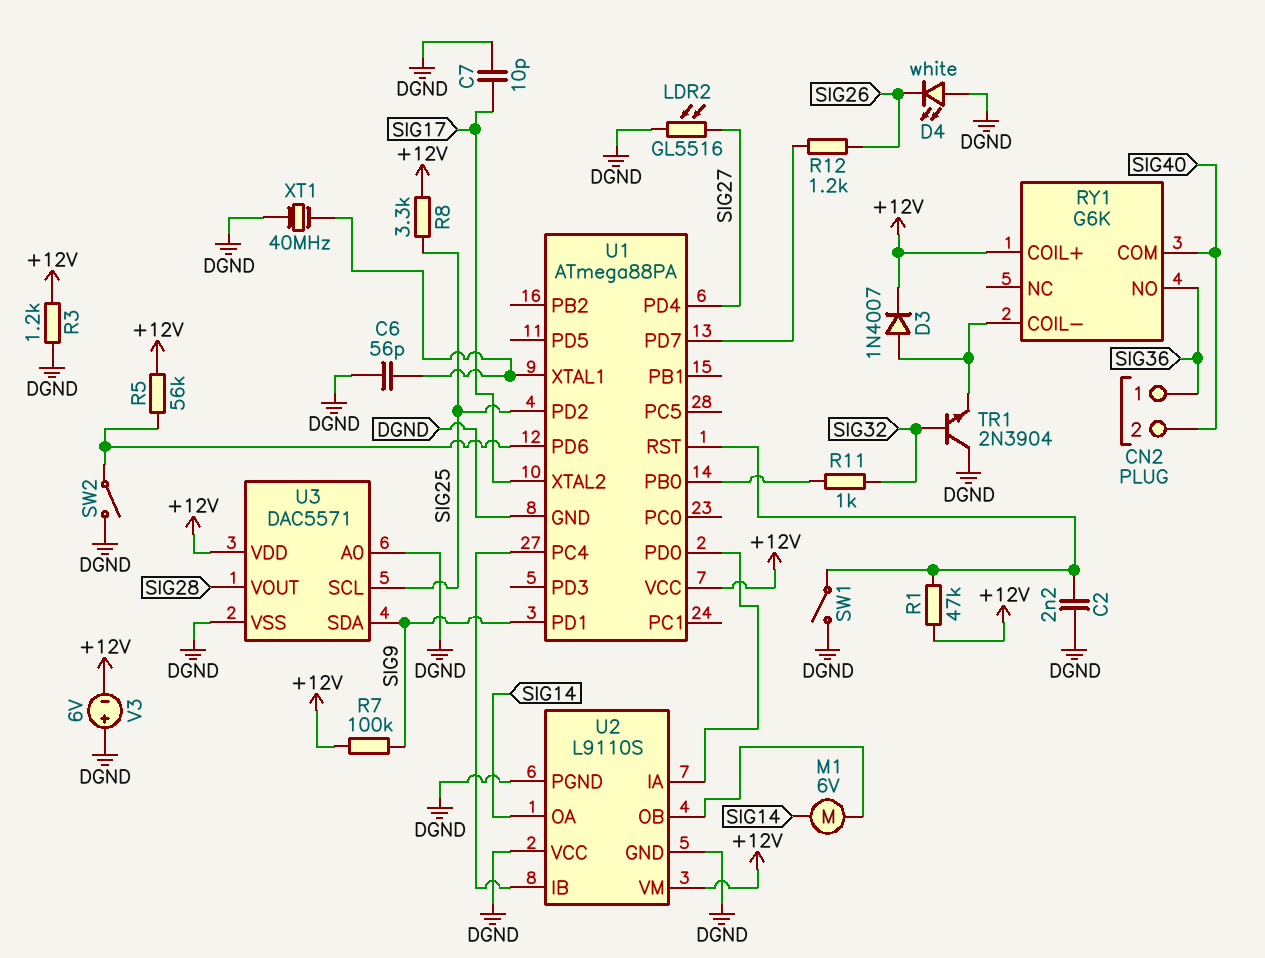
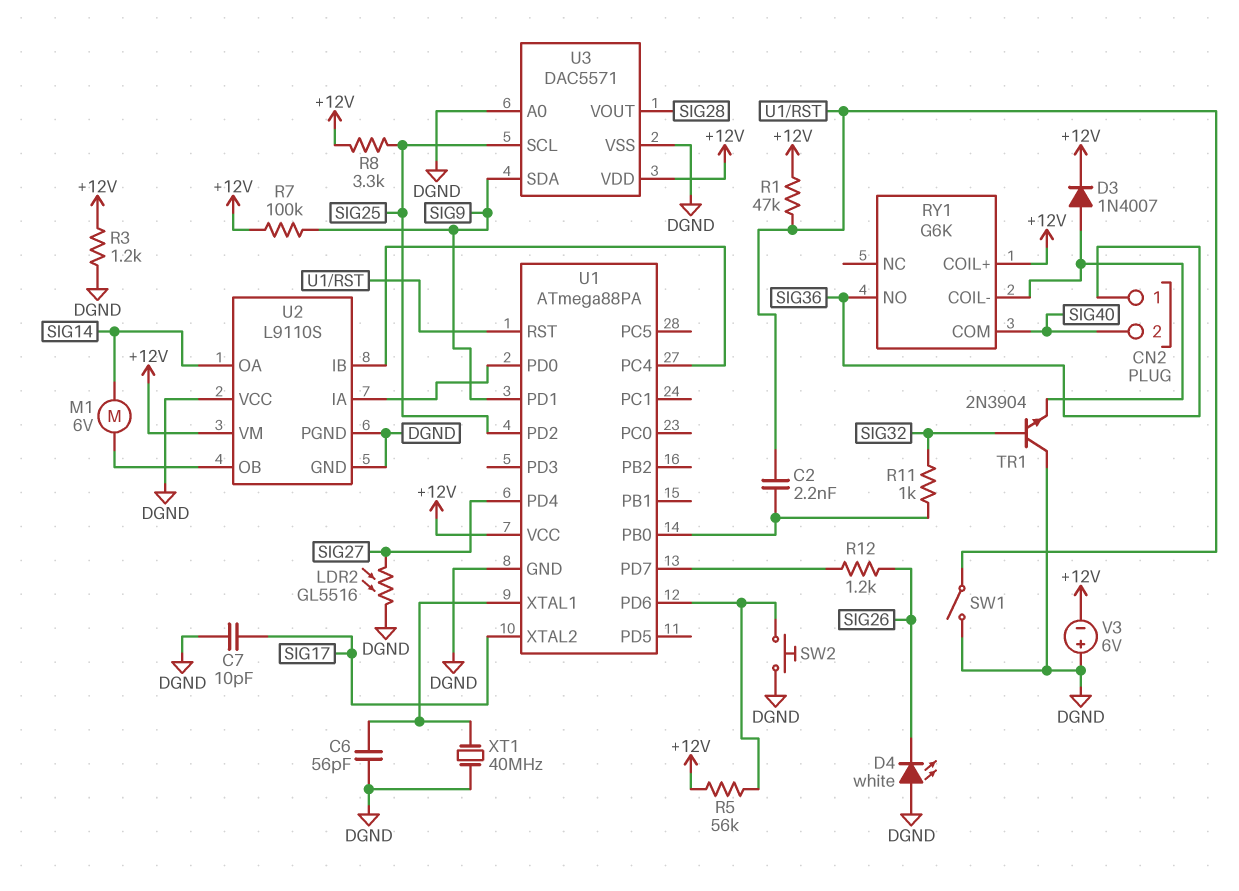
C2: 2.2nF (DGND, U1/RST) -> 2.2nF (U1/PB0, U1/RST)
SW2: switch (DGND, U1/PD6) -> button (DGND, U1/PD6)

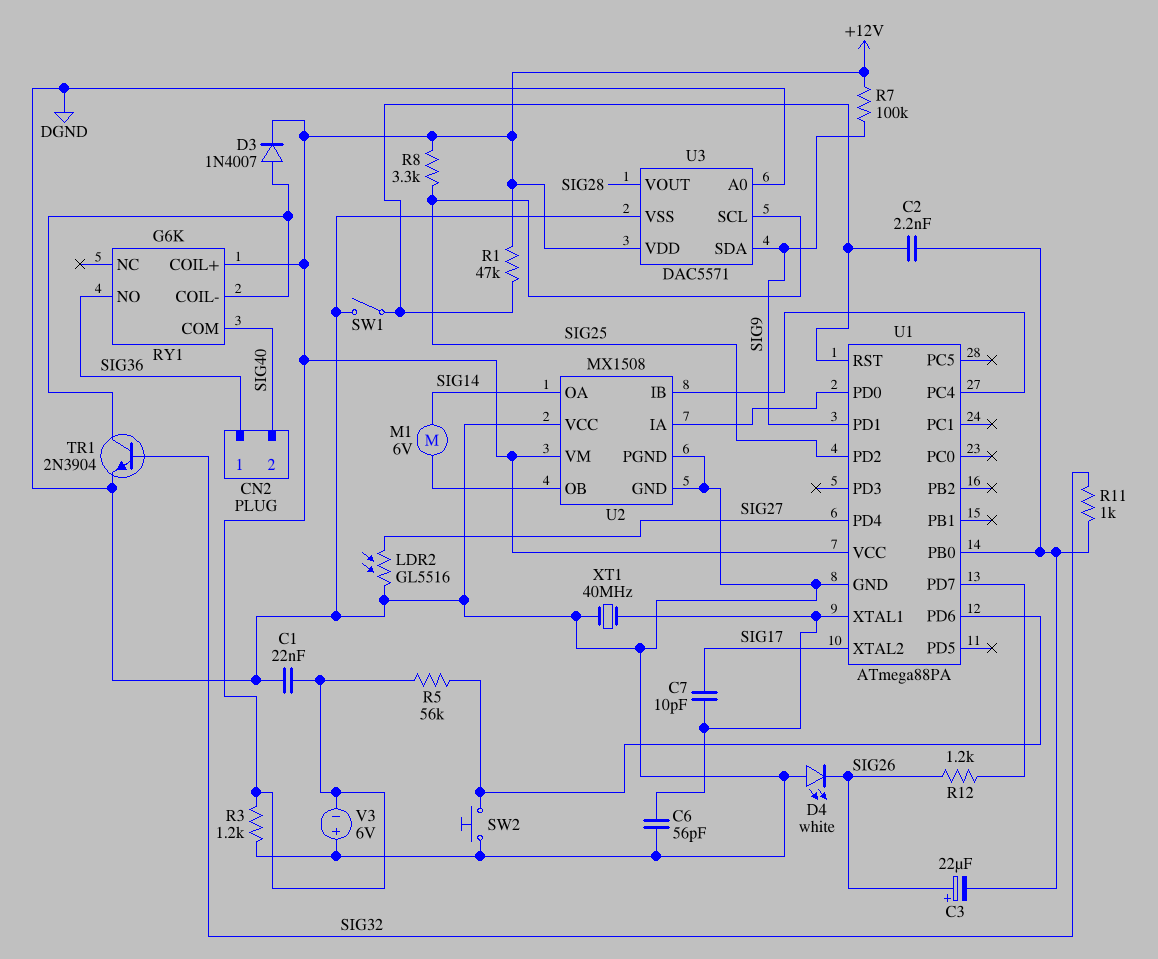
C1: none -> 22nF (+12V, DGND)
C3: none -> 22uF (plus SIG26, minus U1/PB0)
C7: 10pF (DGND, SIG17) -> 10pF (SIG17, U1/XTAL1)
TR1: NPN 2N3904 (B SIG32, C DGND, E RY1/COIL-) -> NPN 2N3904 (B SIG32, C RY1/COIL-, E DGND)
U2: L9110S -> MX1508

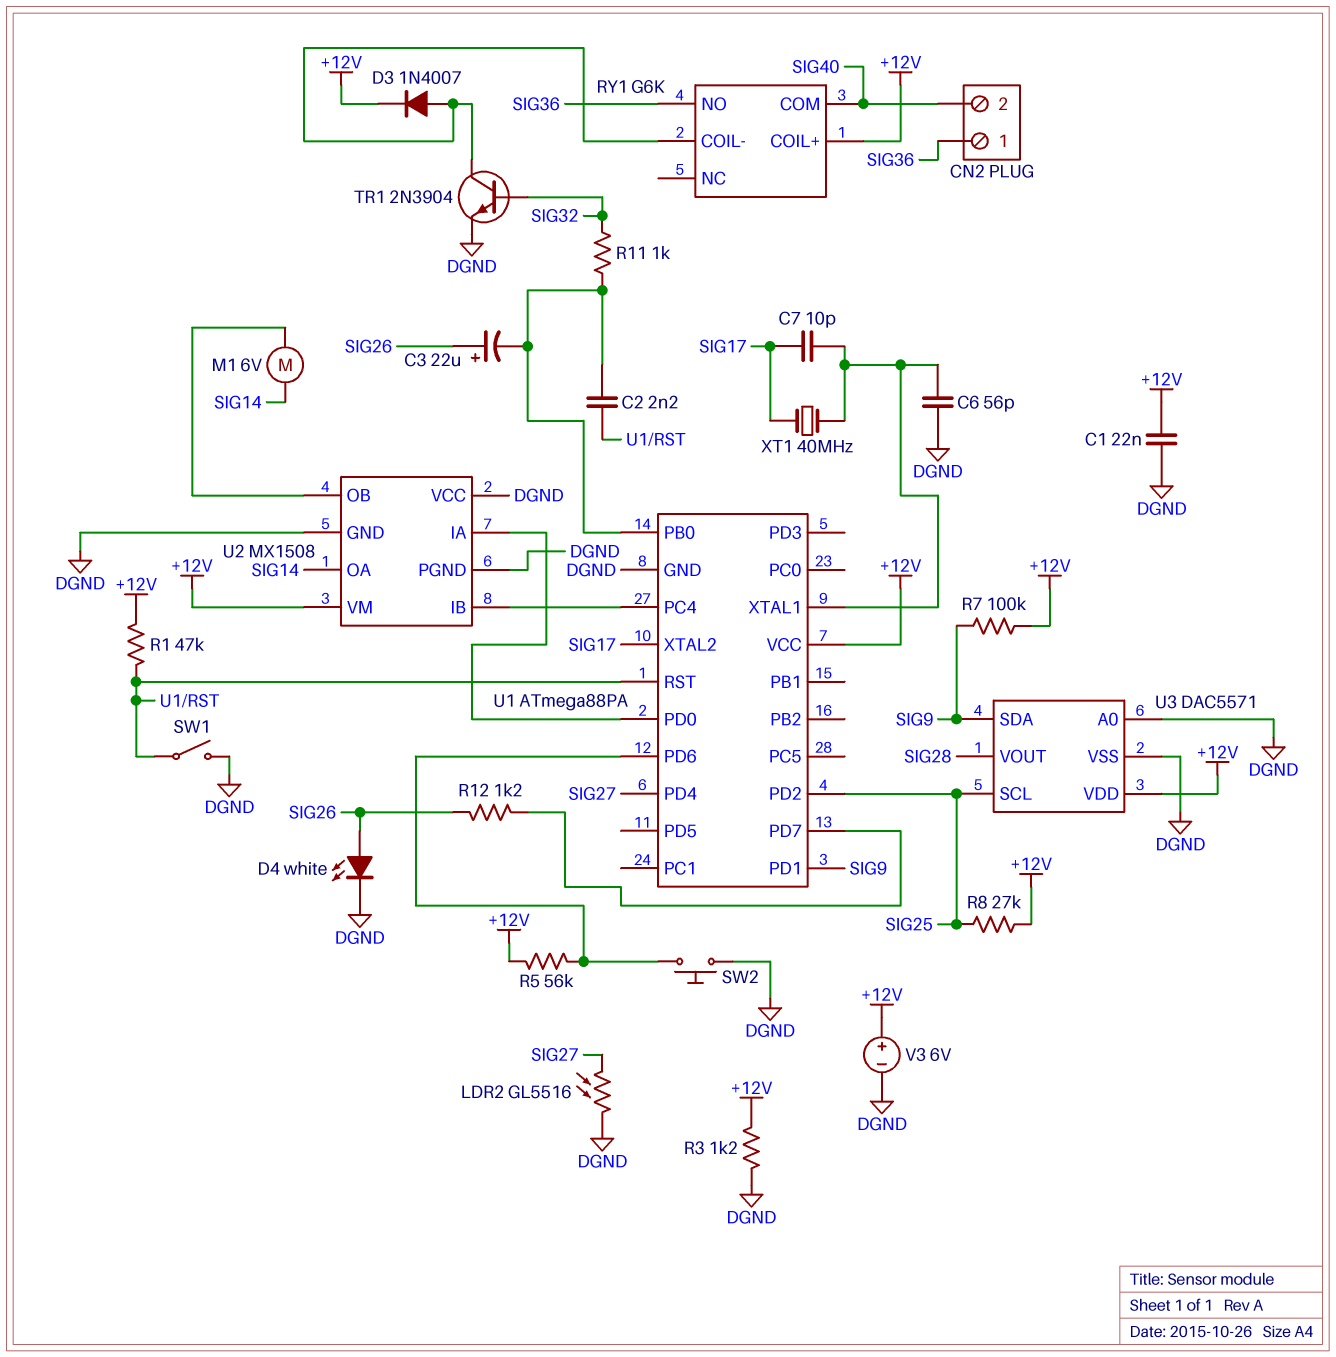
D4: LED white (A DGND, K SIG26) -> LED white (A SIG26, K DGND)
R8: 3.3k (+12V, SIG25) -> 27k (+12V, SIG25)
V3: 6V (plus DGND, minus +12V) -> 6V (plus +12V, minus DGND)
XT1: 40MHz (DGND, U1/XTAL1) -> 40MHz (SIG17, U1/XTAL1)

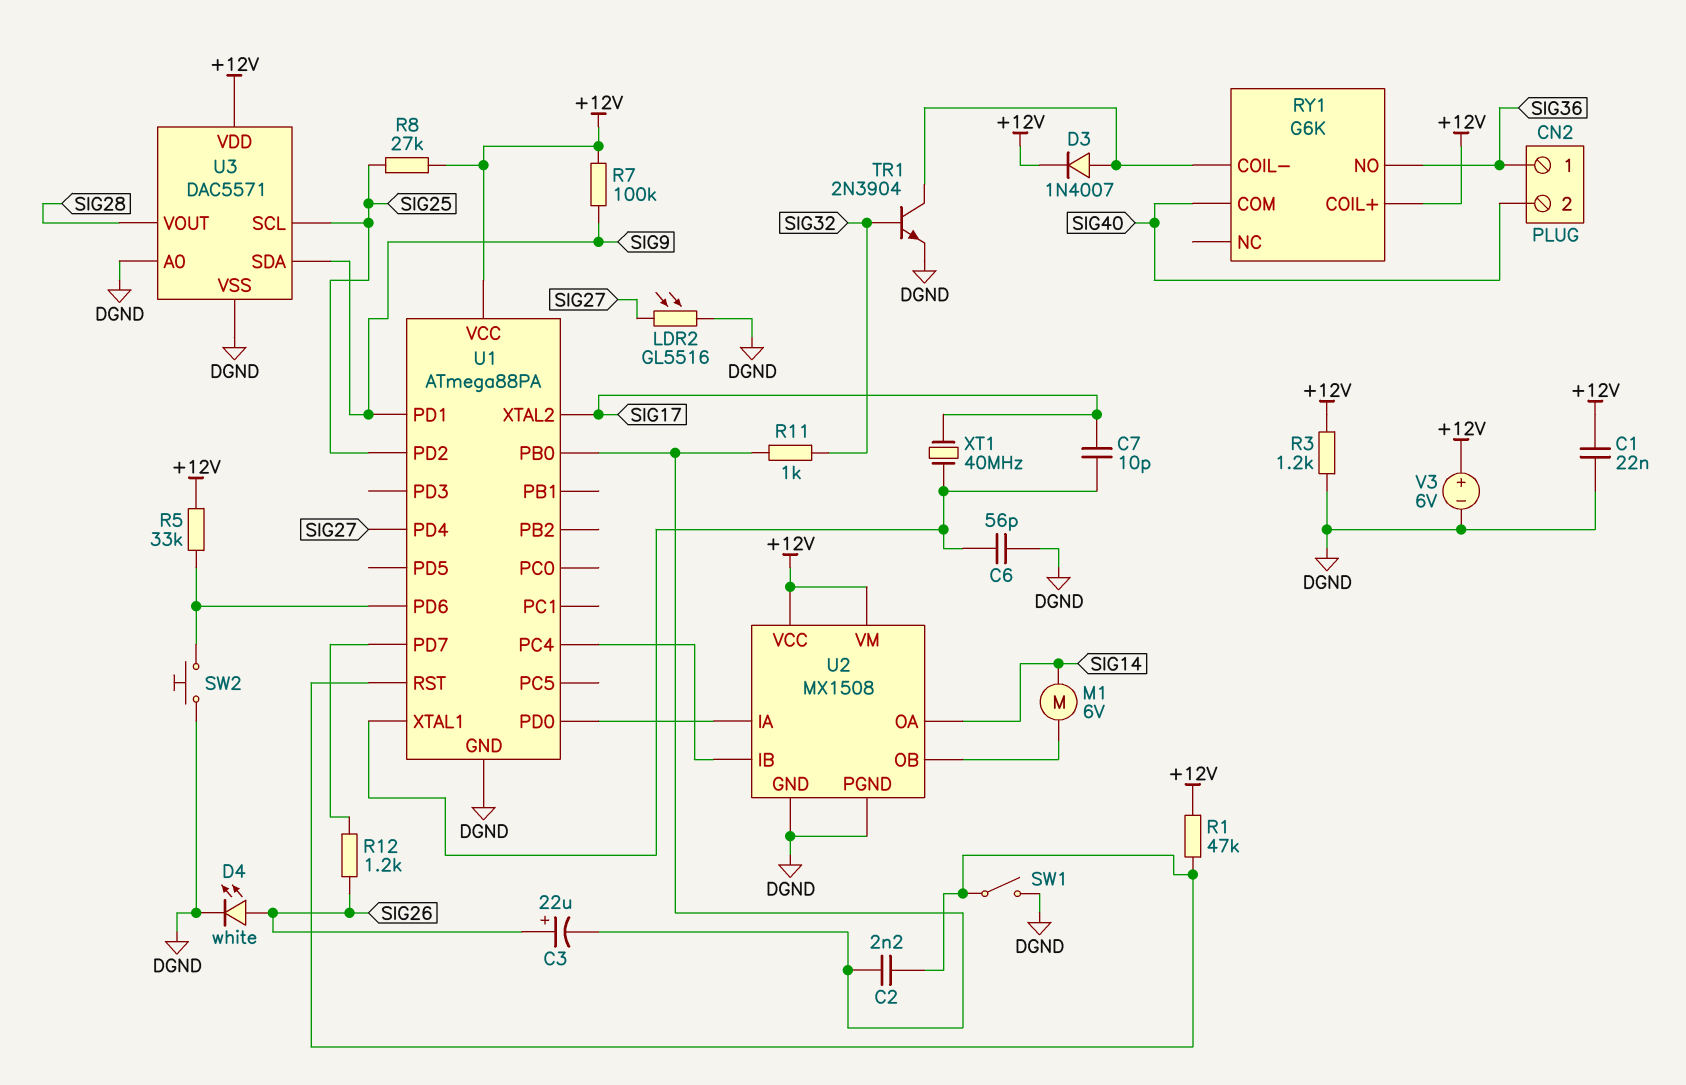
R5: 56k (+12V, U1/PD6) -> 33k (+12V, U1/PD6)
U2 pin VCC: DGND -> +12V

